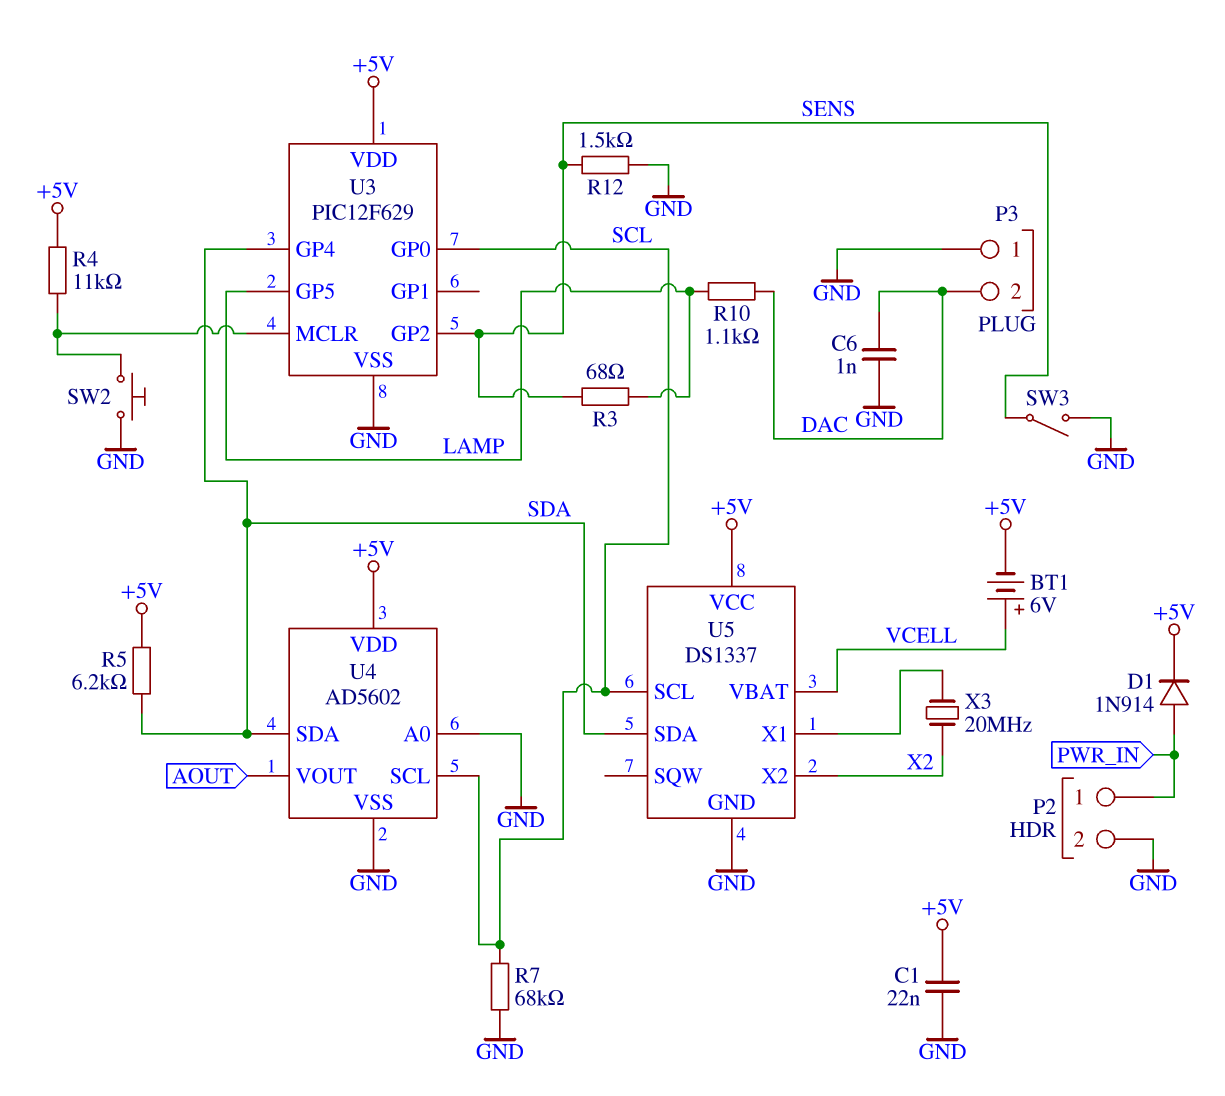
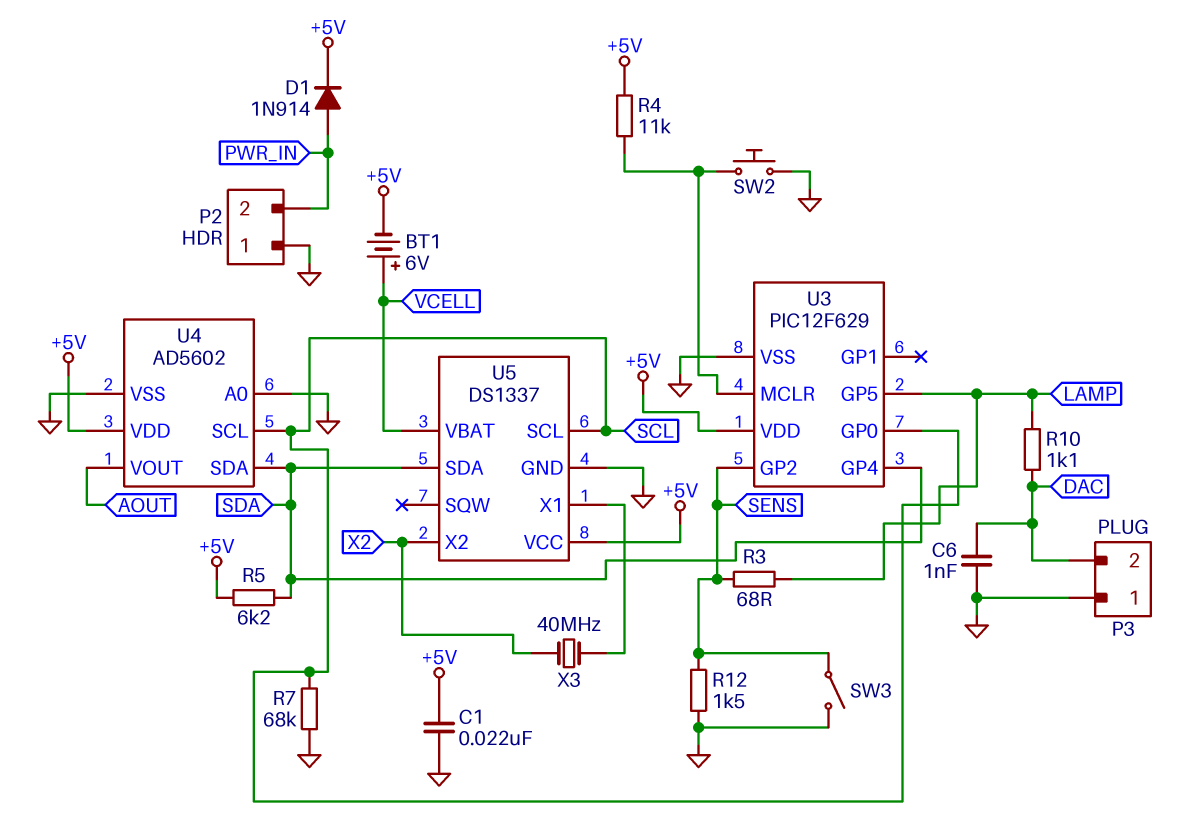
P2 pin 1: PWR_IN -> GND
P2 pin 2: GND -> PWR_IN
X3: 20MHz (U5/X1, X2) -> 40MHz (U5/X1, X2)

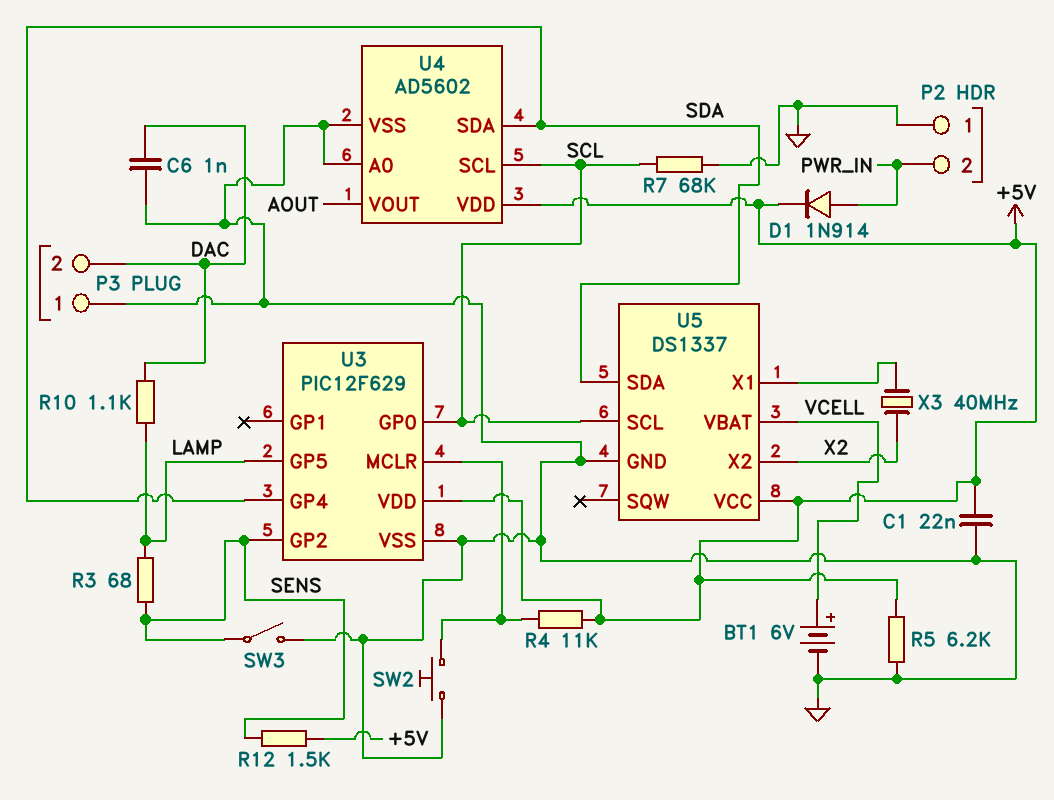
BT1: 6V (plus VCELL, minus +5V) -> 6V (plus VCELL, minus GND)
R5: 6.2k (+5V, SDA) -> 6.2k (+5V, GND)
R12: 1.5k (GND, SENS) -> 1.5k (+5V, SENS)

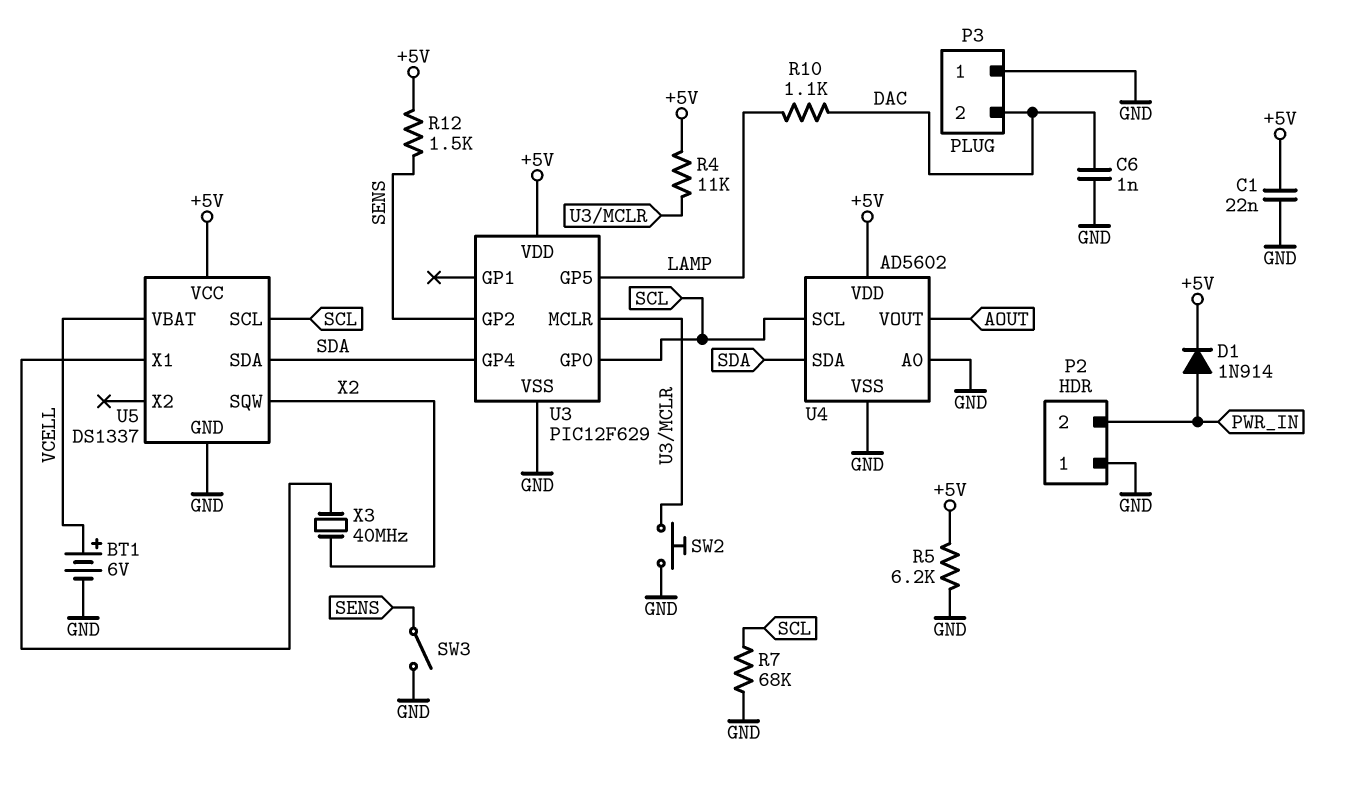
R3: 68 (LAMP, SENS) -> none
U5 pin SQW: none -> X2
U5 pin X2: X2 -> none

